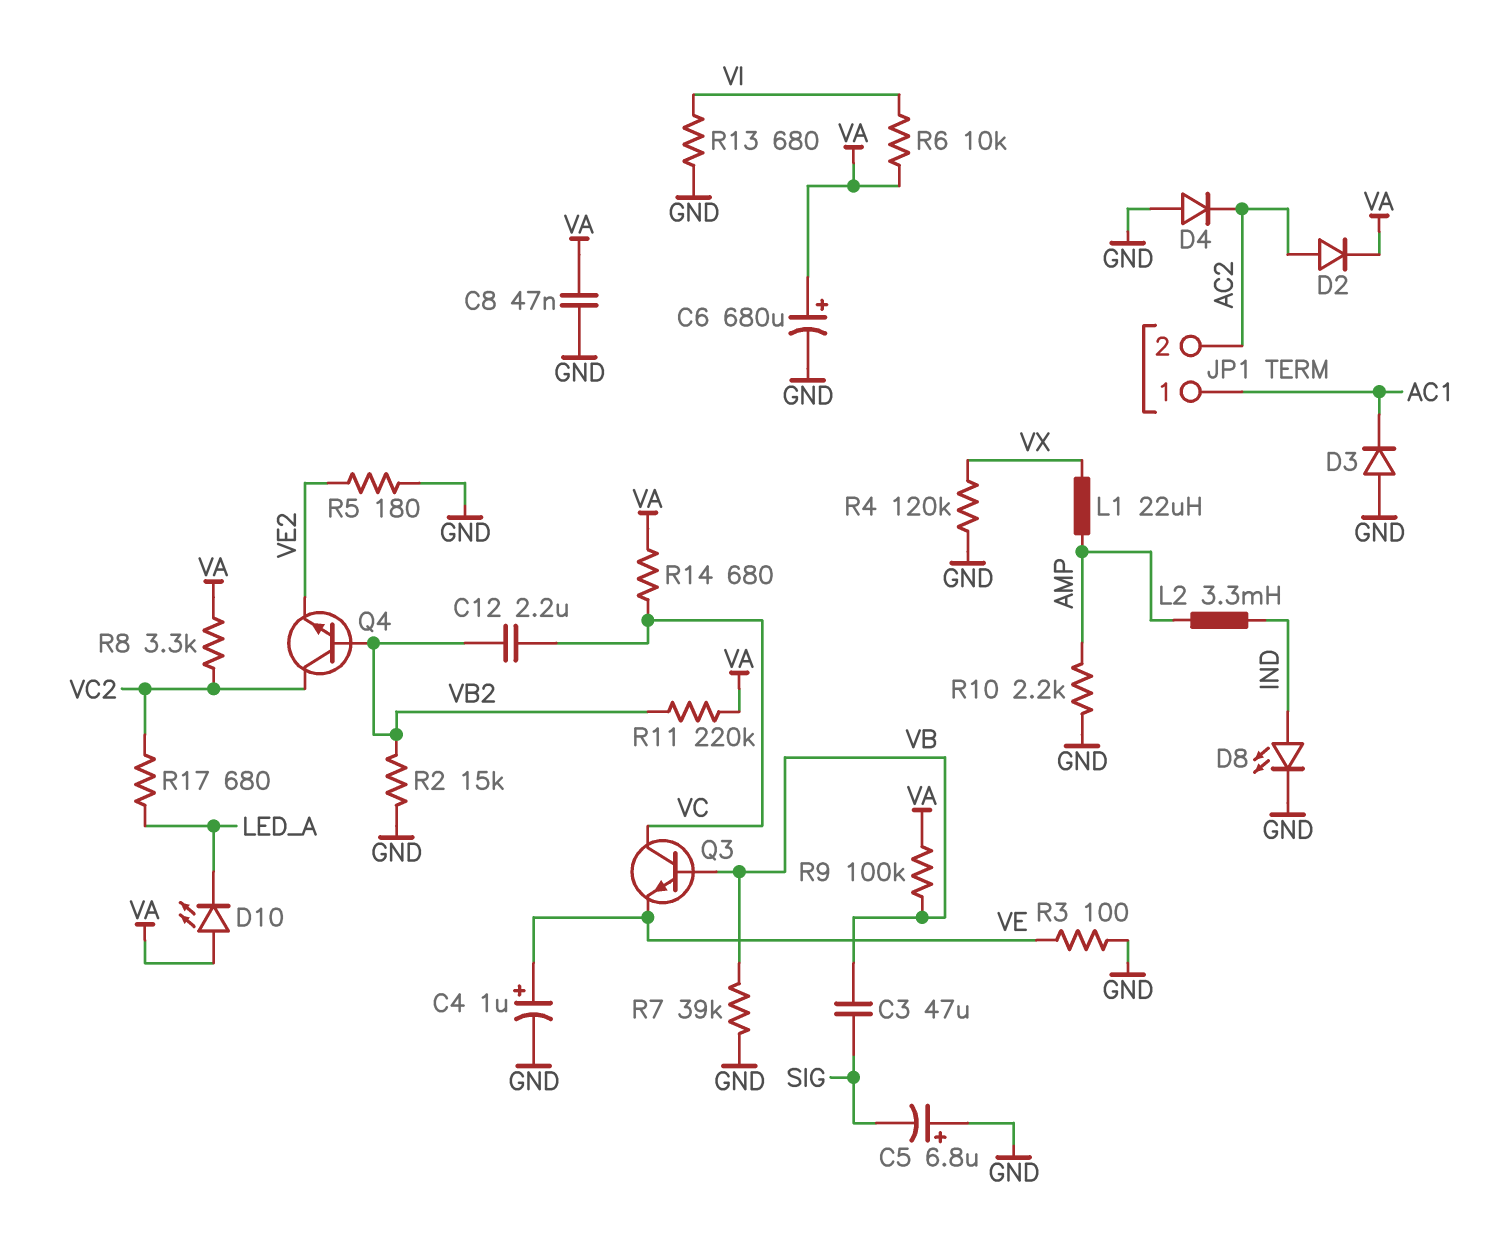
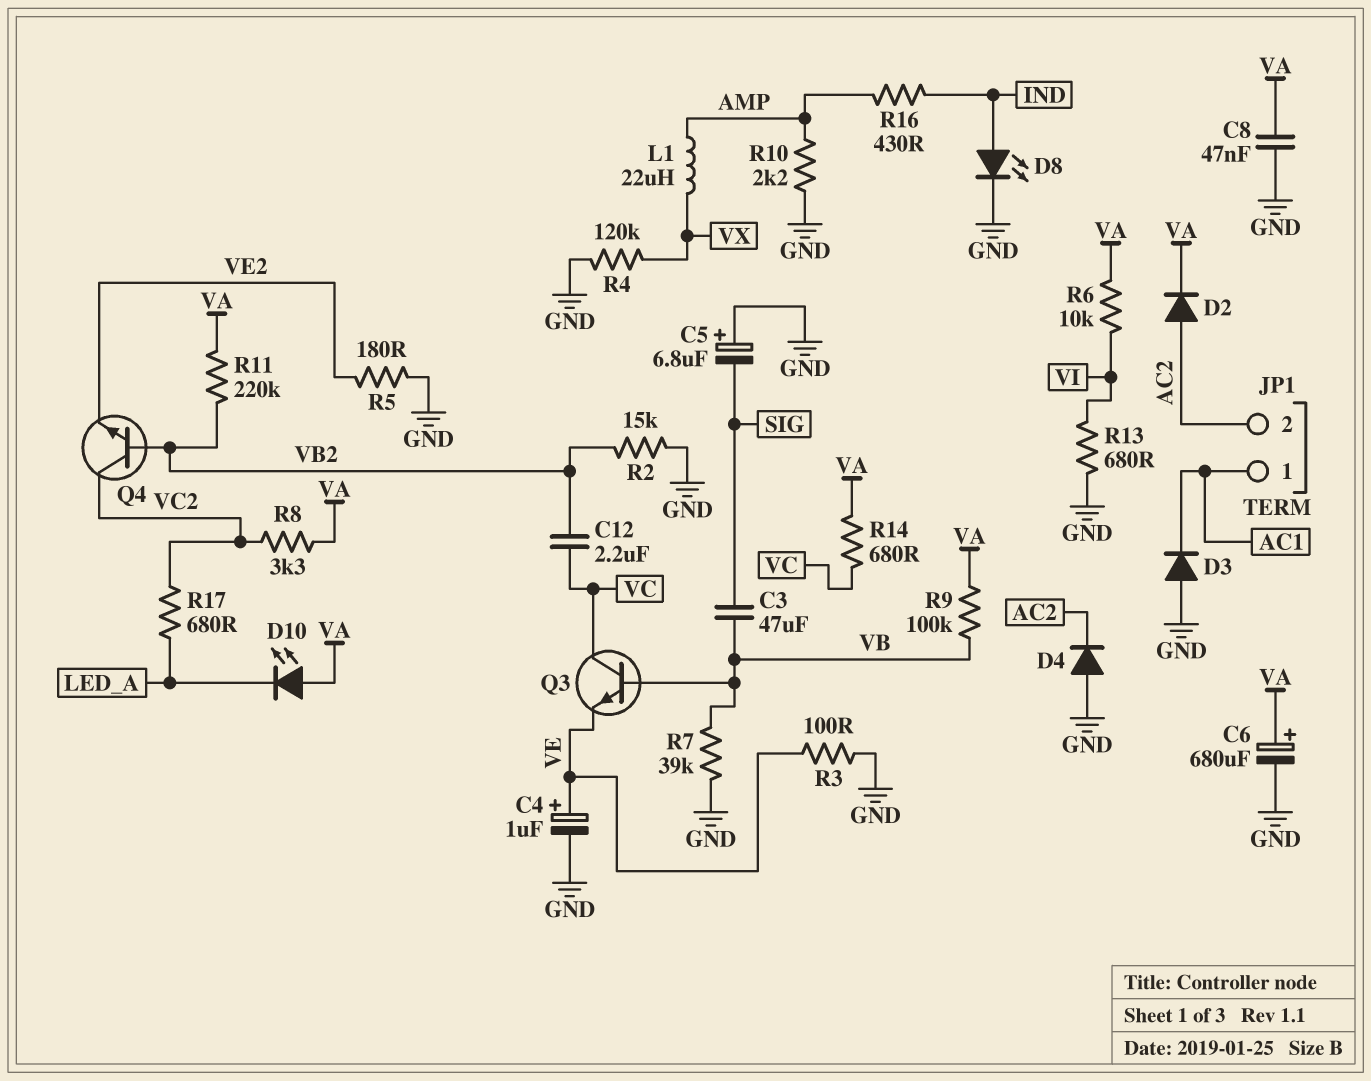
L2: 3.3mH (AMP, IND) -> none
R16: none -> 430 (AMP, IND)

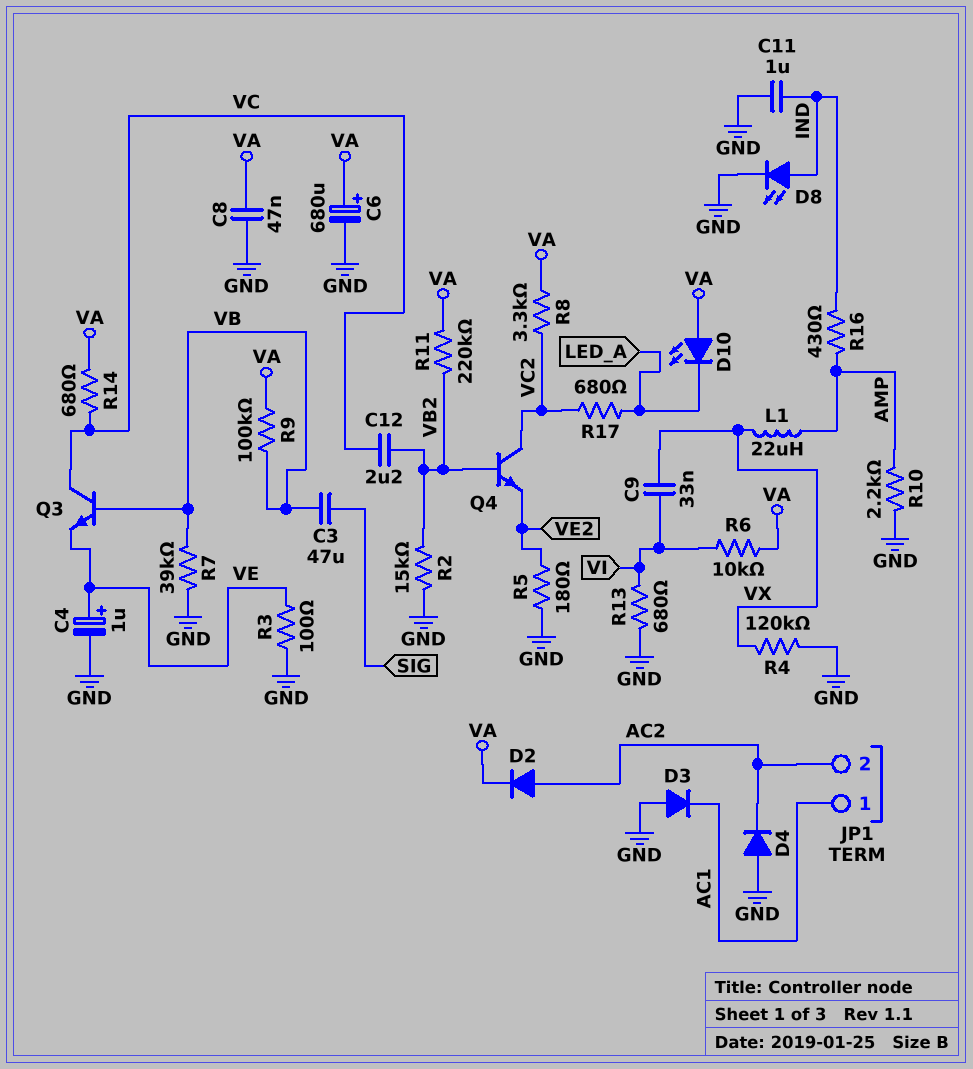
C5: 6.8uF (plus GND, minus SIG) -> none
C9: none -> 33nF (VI, VX)
C11: none -> 1uF (GND, IND)

